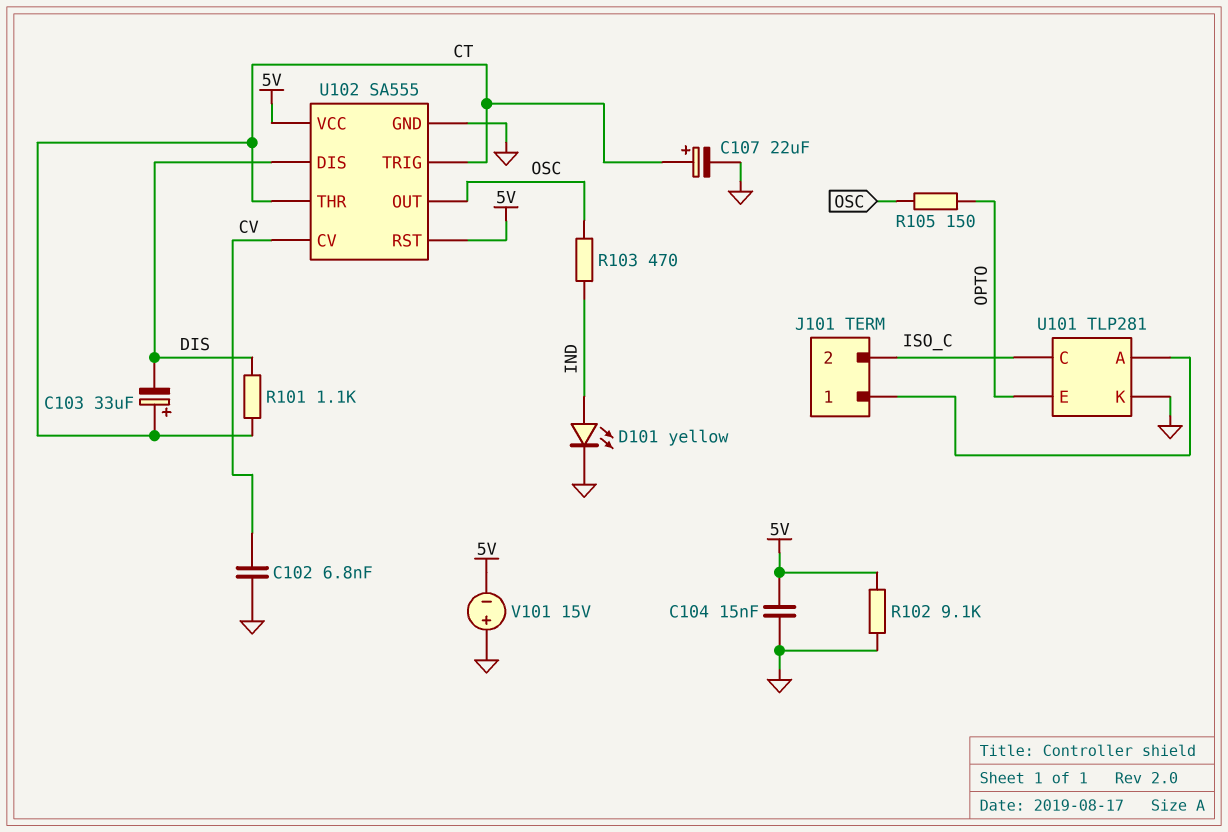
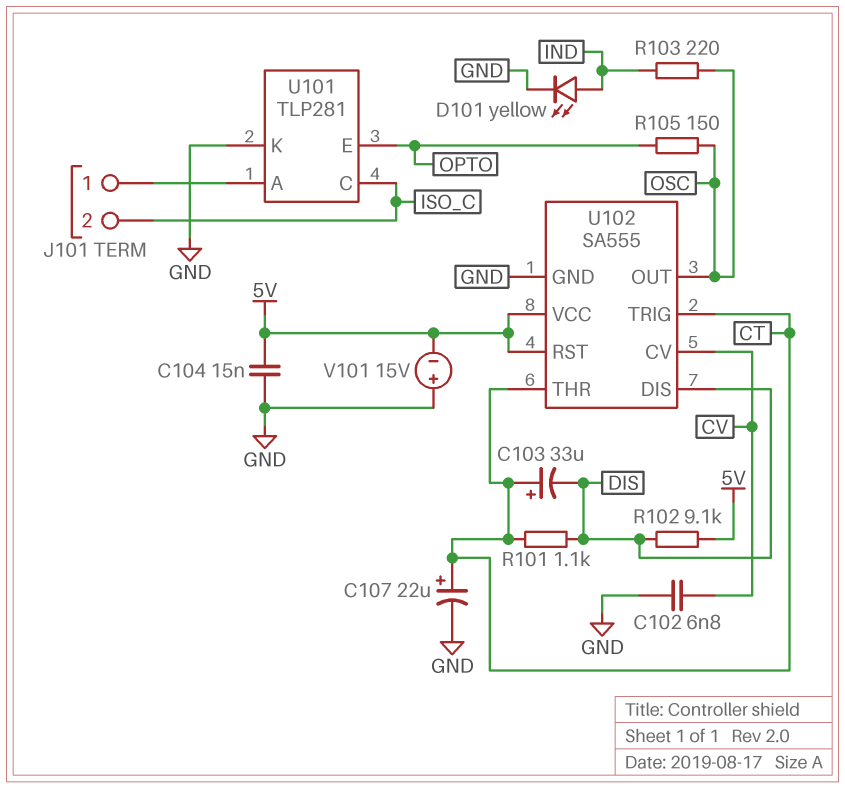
R102: 9.1k (5V, GND) -> 9.1k (5V, DIS)
R103: 470 (IND, OSC) -> 220 (IND, OSC)

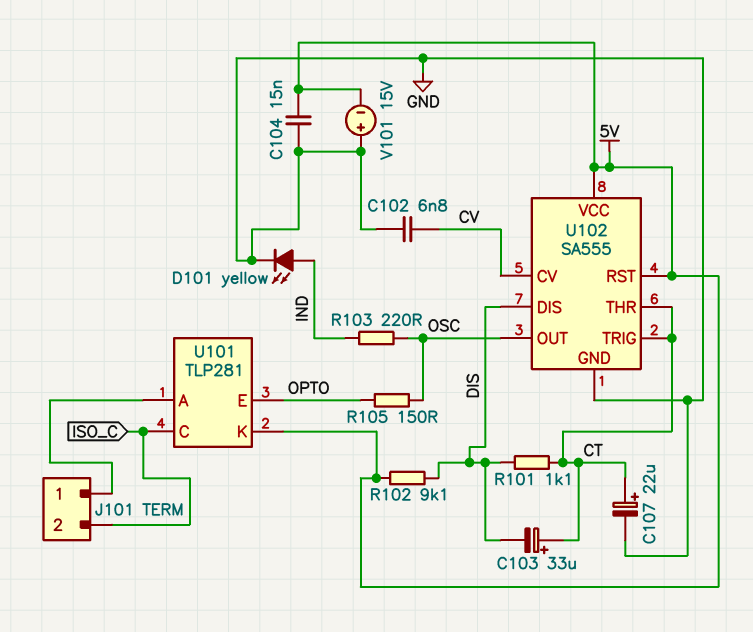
U101 pin K: GND -> 5V

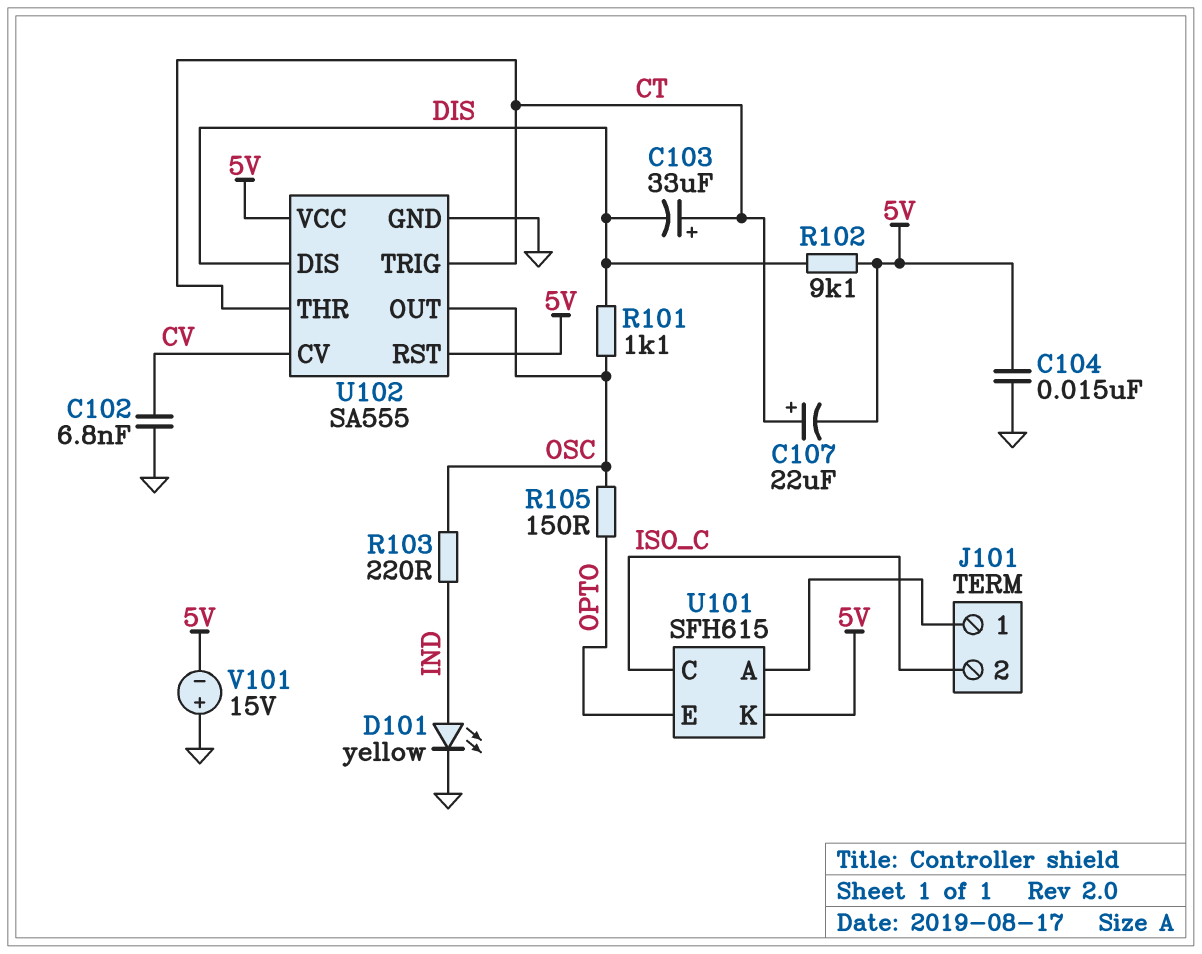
C107: 22uF (plus CT, minus GND) -> 22uF (plus CT, minus 5V)
R101: 1.1k (CT, DIS) -> 1.1k (DIS, OSC)
U101: TLP281 -> SFH615

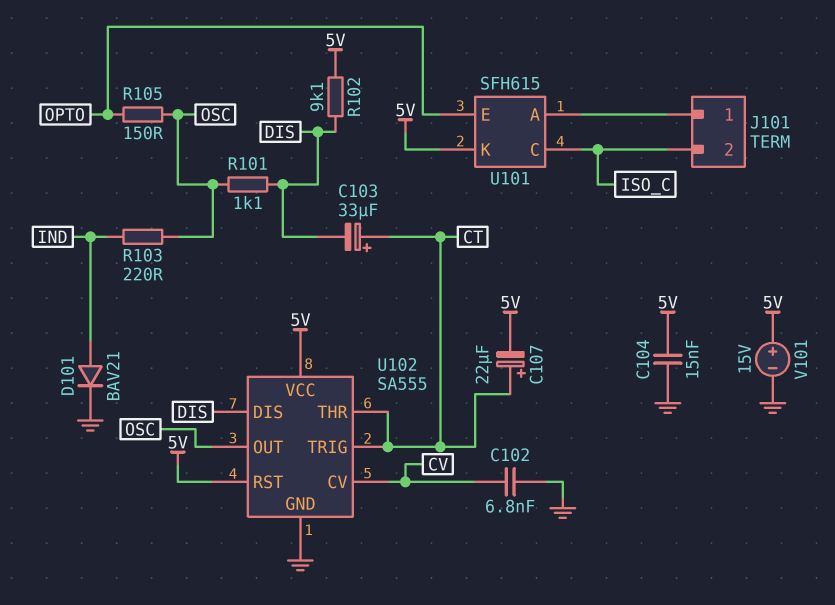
D101: LED yellow (A IND, K GND) -> diode BAV21 (A IND, K GND)
V101: 15V (plus GND, minus 5V) -> 15V (plus 5V, minus GND)

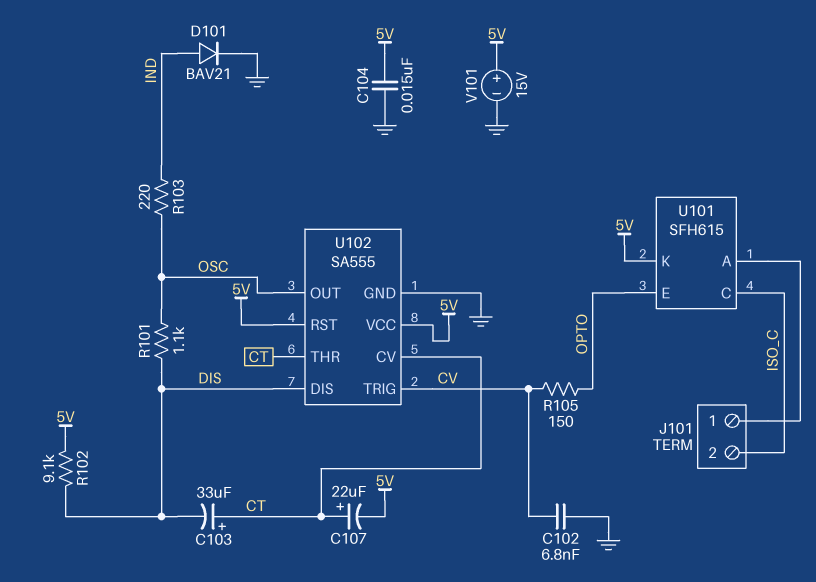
R105: 150 (OPTO, OSC) -> 150 (CV, OPTO)
U102 pin CV: CV -> CT
U102 pin TRIG: CT -> CV

